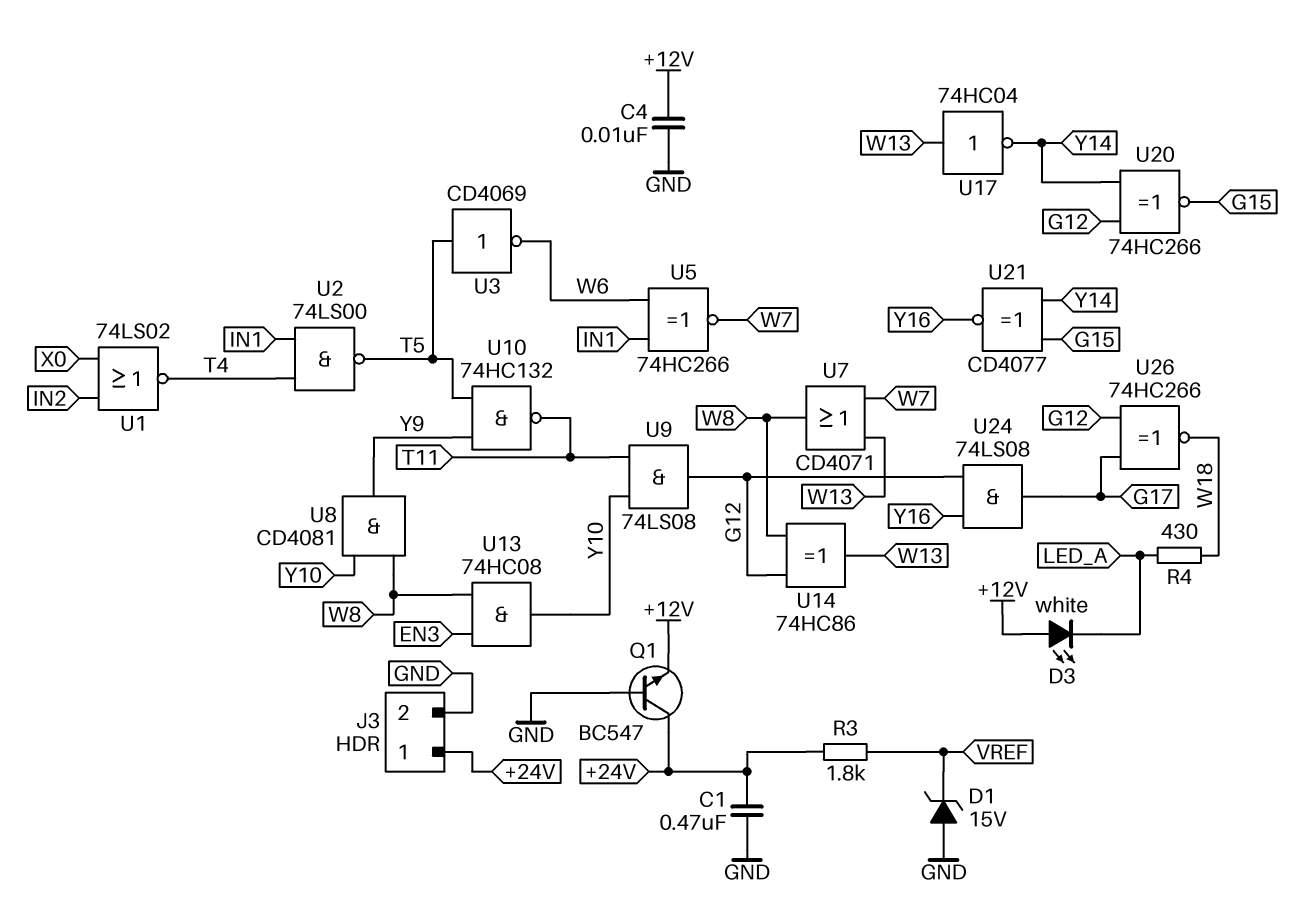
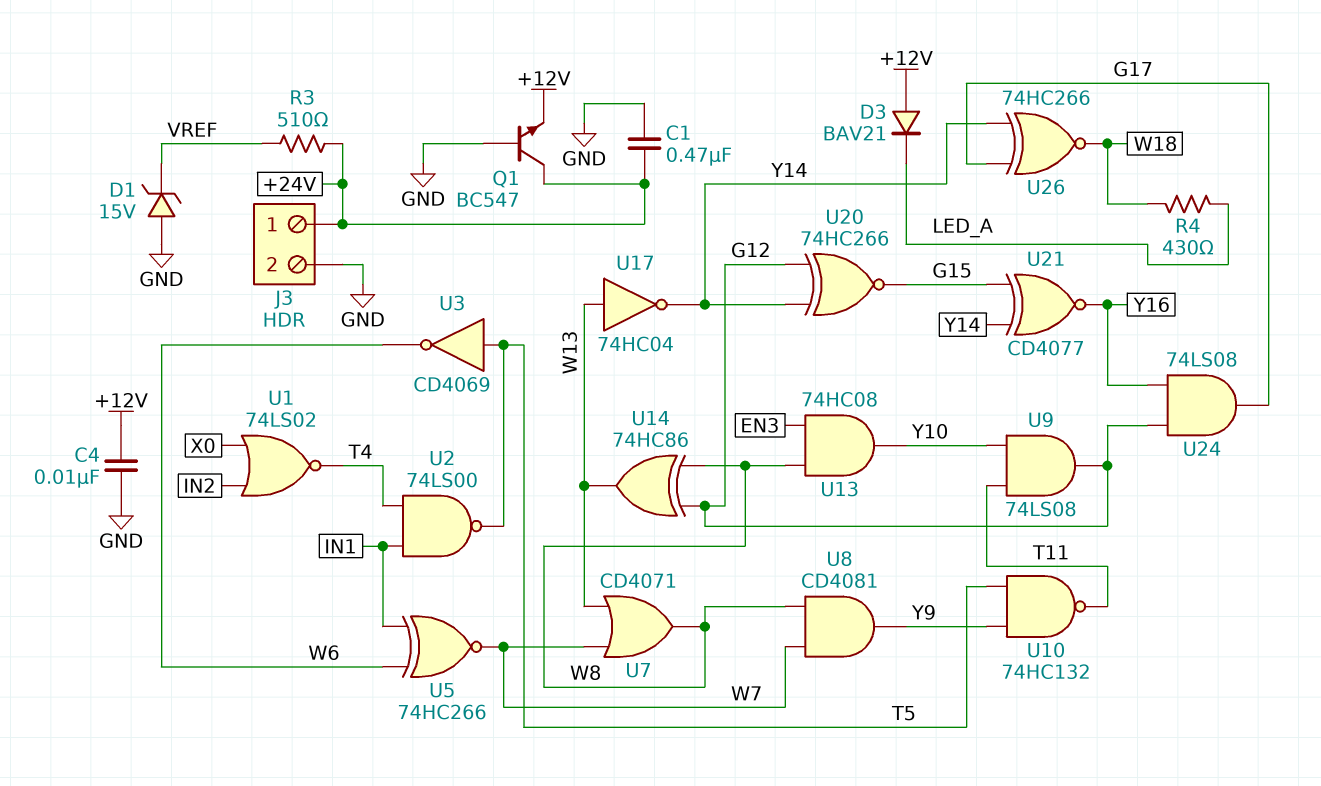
D3: LED white (A +12V, K LED_A) -> diode BAV21 (A +12V, K LED_A)
R3: 1.8k (+24V, VREF) -> 510 (+24V, VREF)
U8: AND CD4081 (in W8, in Y10, out Y9) -> AND CD4081 (in W7, in W8, out Y9)
U26: XNOR 74HC266 (in G12, in G17, out W18) -> XNOR 74HC266 (in G17, in Y14, out W18)

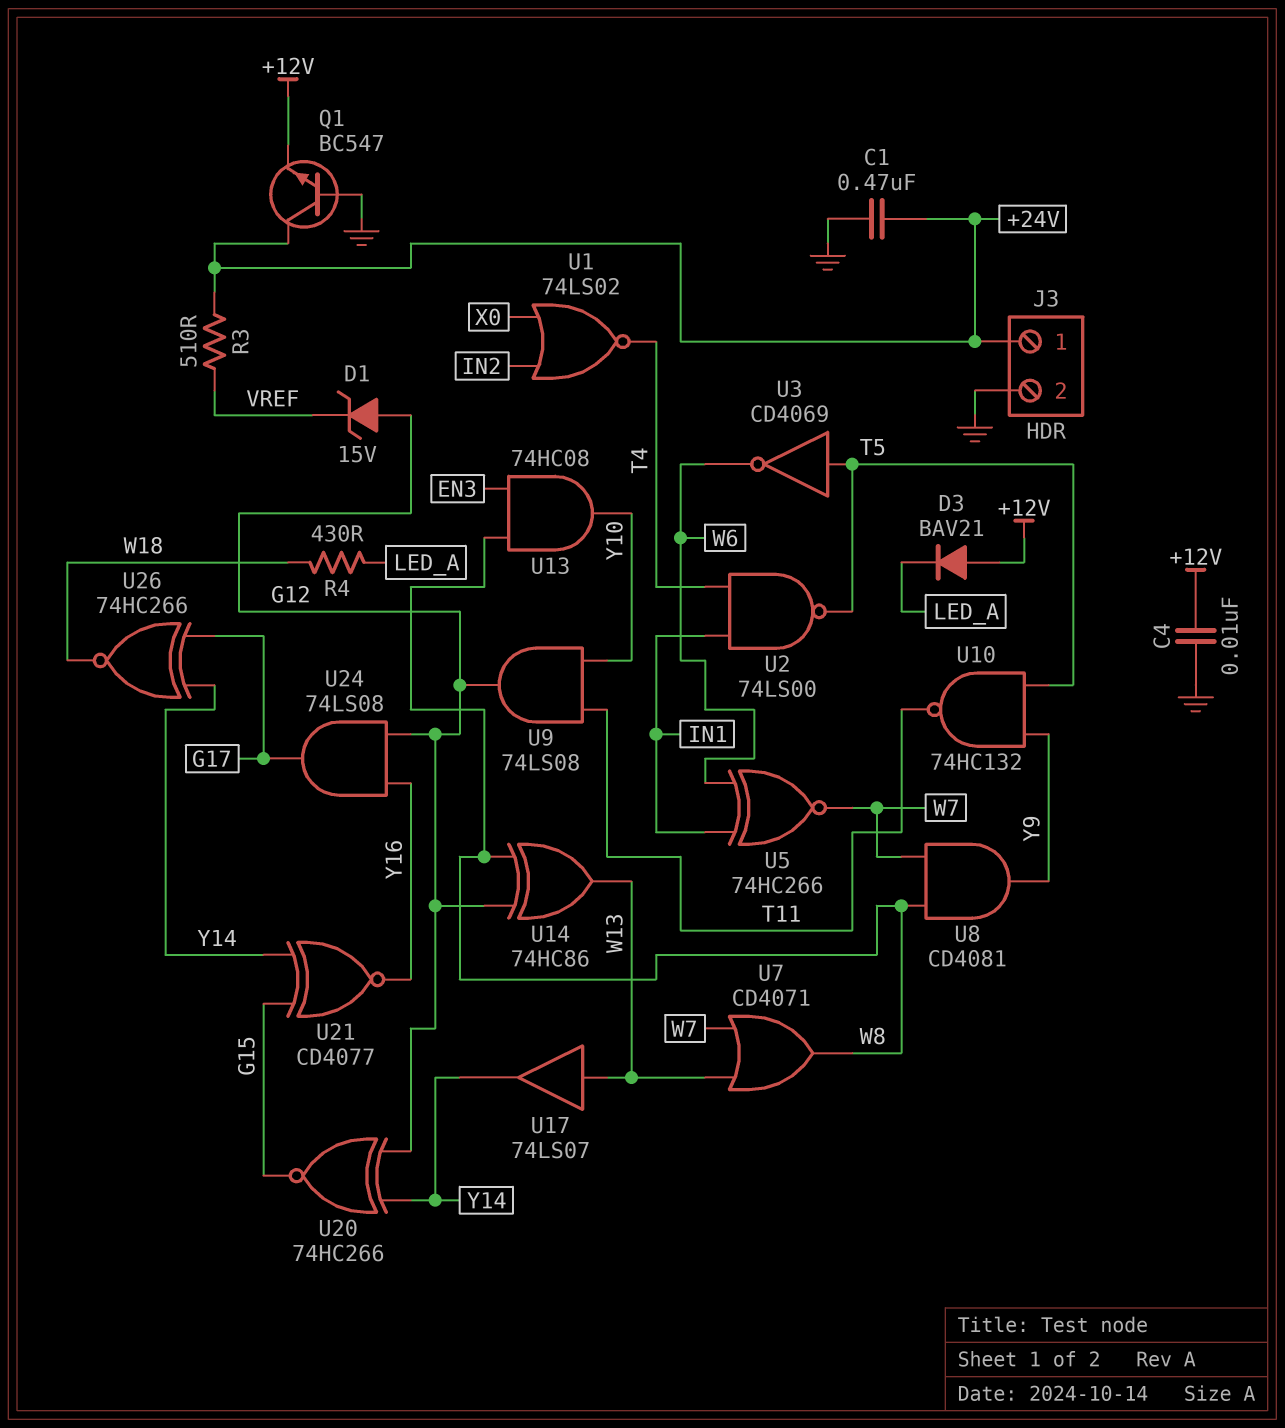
D1: zener 15V (A GND, K VREF) -> zener 15V (A G12, K VREF)
U17: NOT 74HC04 (in W13, out Y14) -> buffer 74LS07 (in W13, out Y14)

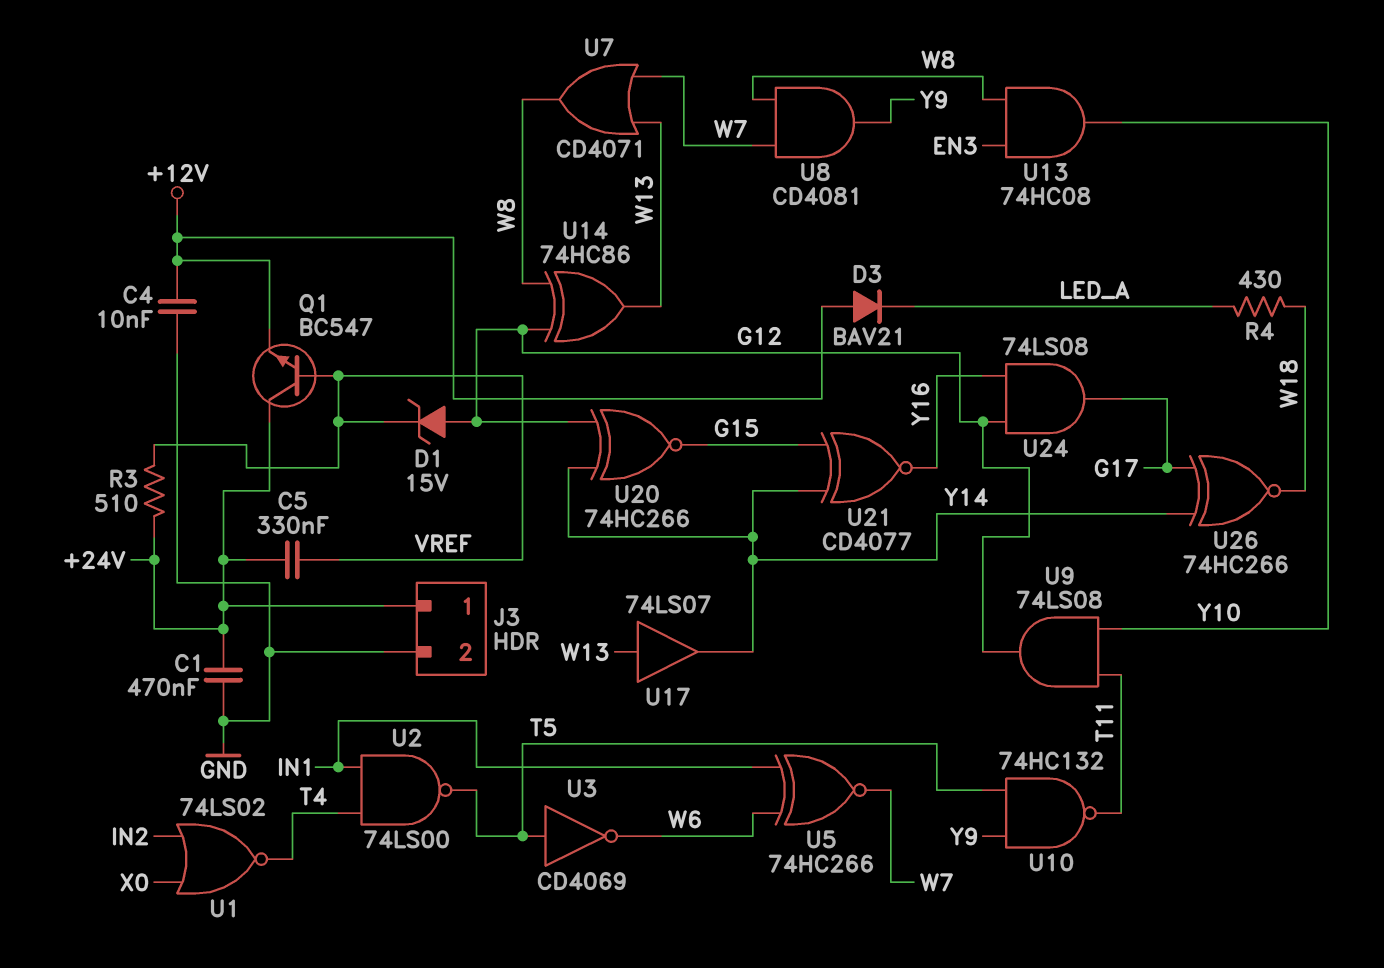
C5: none -> 330nF (+24V, VREF)
Q1: NPN BC547 (B GND, C +24V, E +12V) -> NPN BC547 (B VREF, C +24V, E +12V)

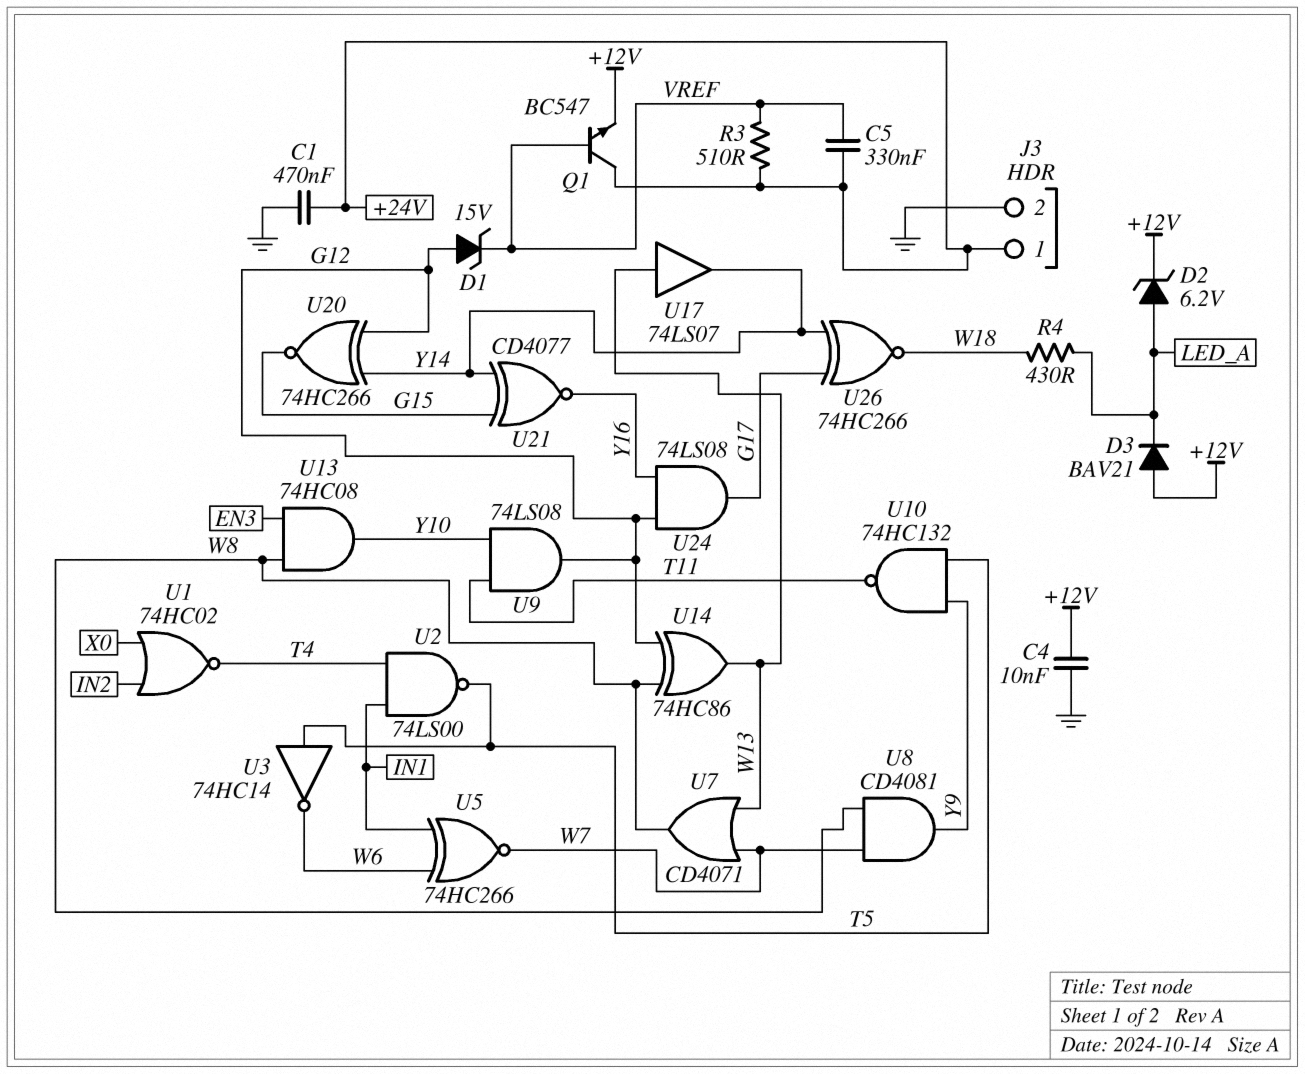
D2: none -> zener 6.2V (A LED_A, K +12V)
U1: NOR 74LS02 (in IN2, in X0, out T4) -> NOR 74HC02 (in IN2, in X0, out T4)
U3: NOT CD4069 (in T5, out W6) -> NOT 74HC14 (in T5, out W6)

